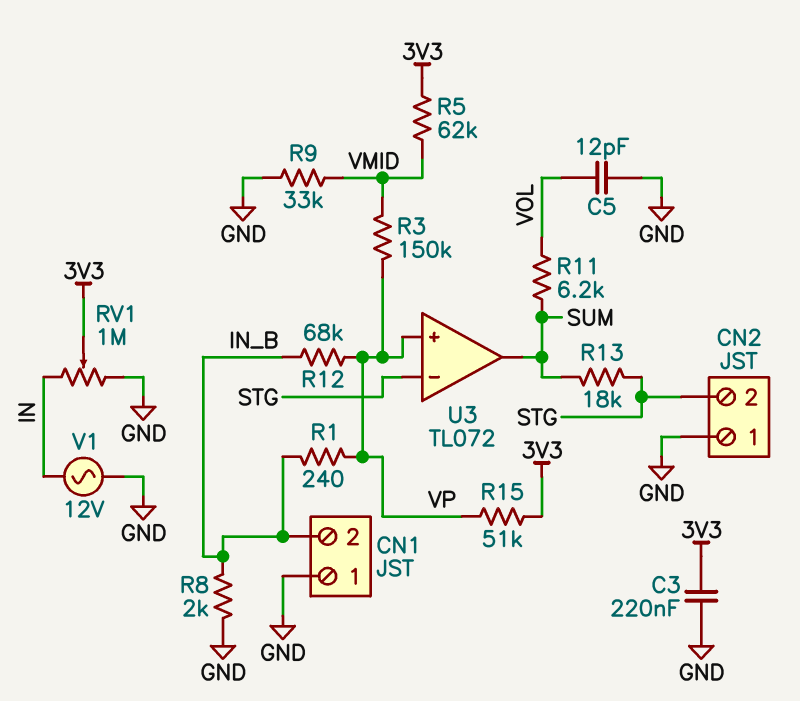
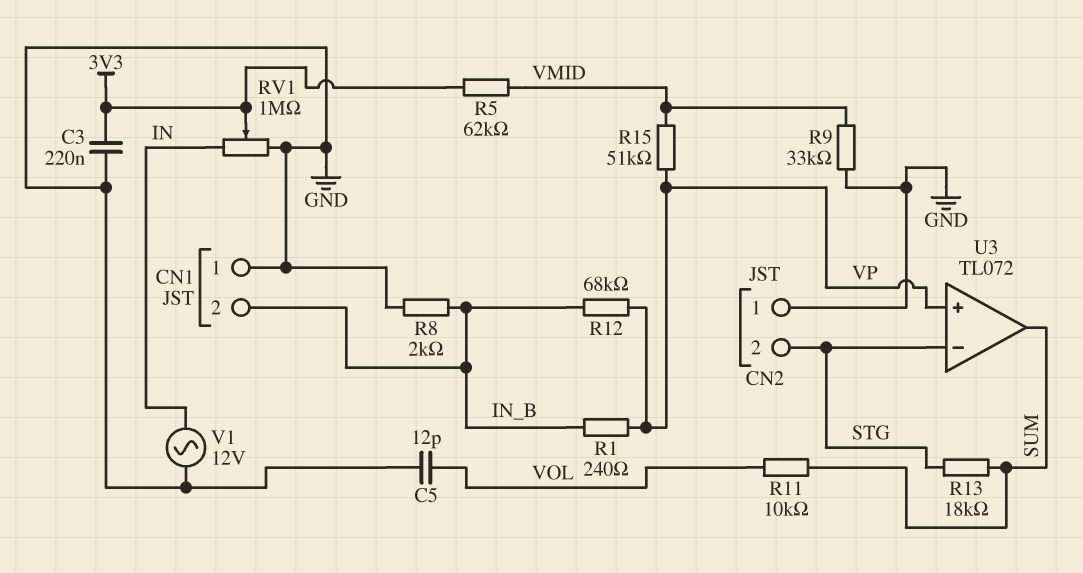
R3: 150k (VMID, VP) -> none
R11: 6.2k (SUM, VOL) -> 10k (SUM, VOL)
R15: 51k (3V3, VP) -> 51k (VMID, VP)

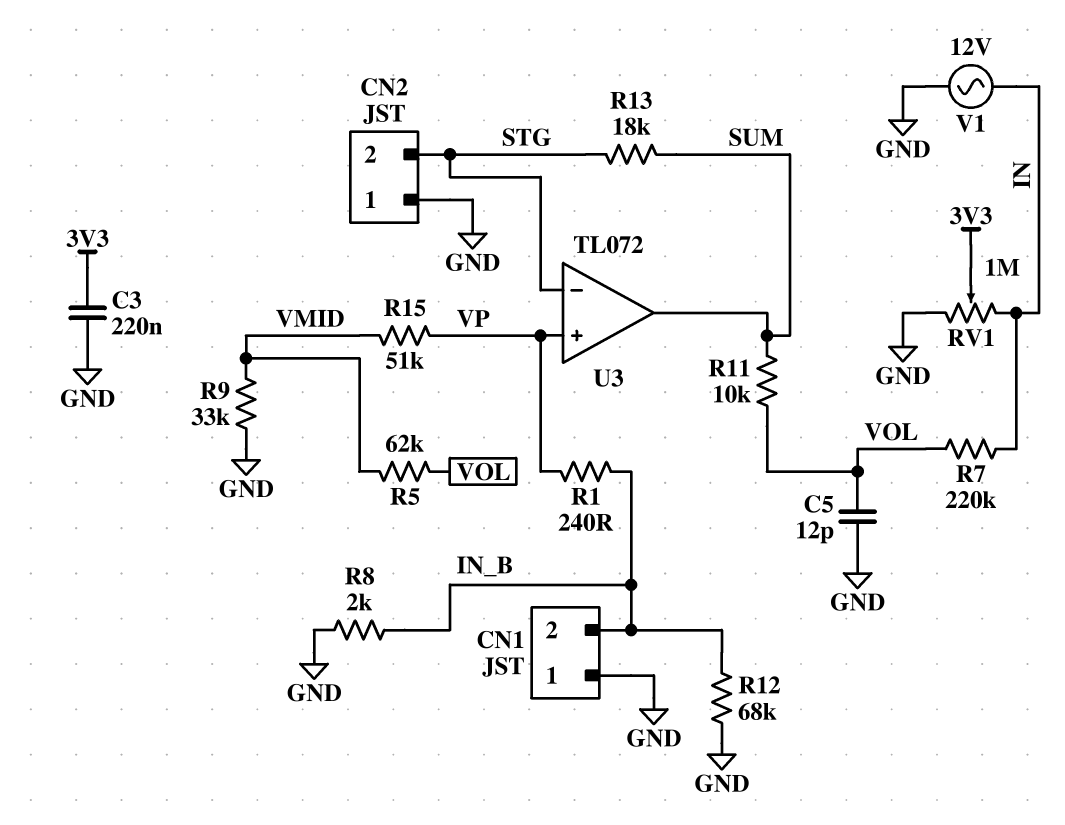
R5: 62k (3V3, VMID) -> 62k (VMID, VOL)
R7: none -> 220k (IN, VOL)
R12: 68k (IN_B, VP) -> 68k (GND, IN_B)

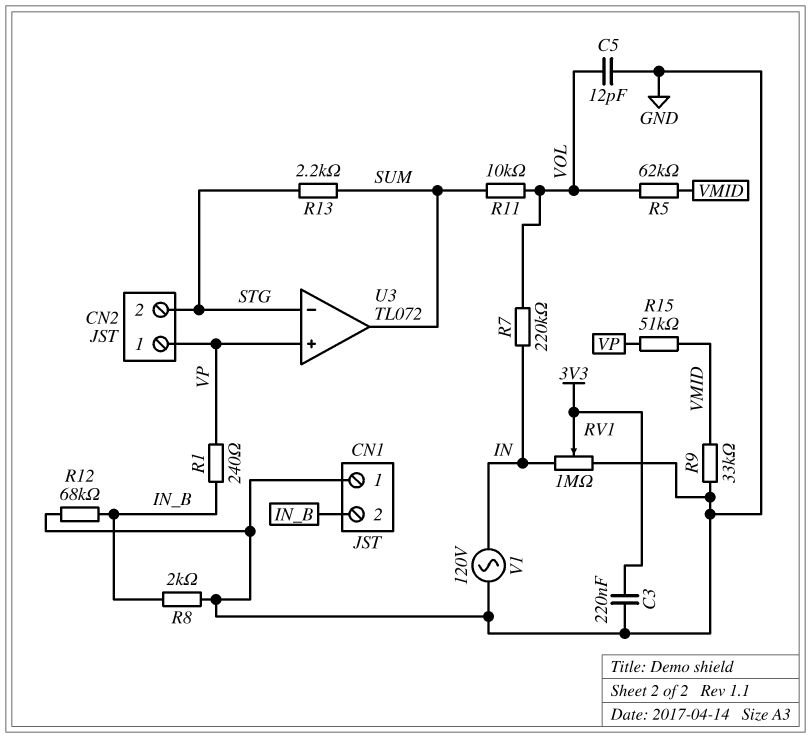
CN2 pin 1: GND -> VP
R13: 18k (STG, SUM) -> 2.2k (STG, SUM)
V1: AC 12V (GND, IN) -> AC 120V (GND, IN)

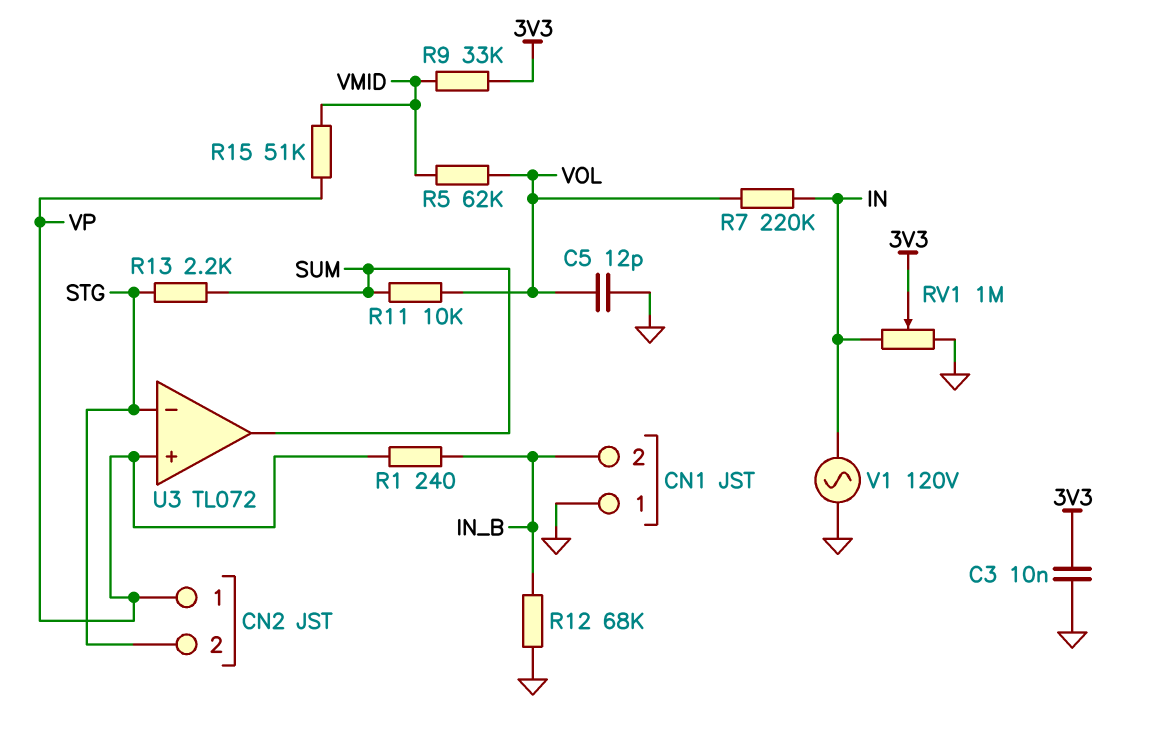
C3: 220nF (3V3, GND) -> 10nF (3V3, GND)
R8: 2k (GND, IN_B) -> none
R9: 33k (GND, VMID) -> 33k (3V3, VMID)

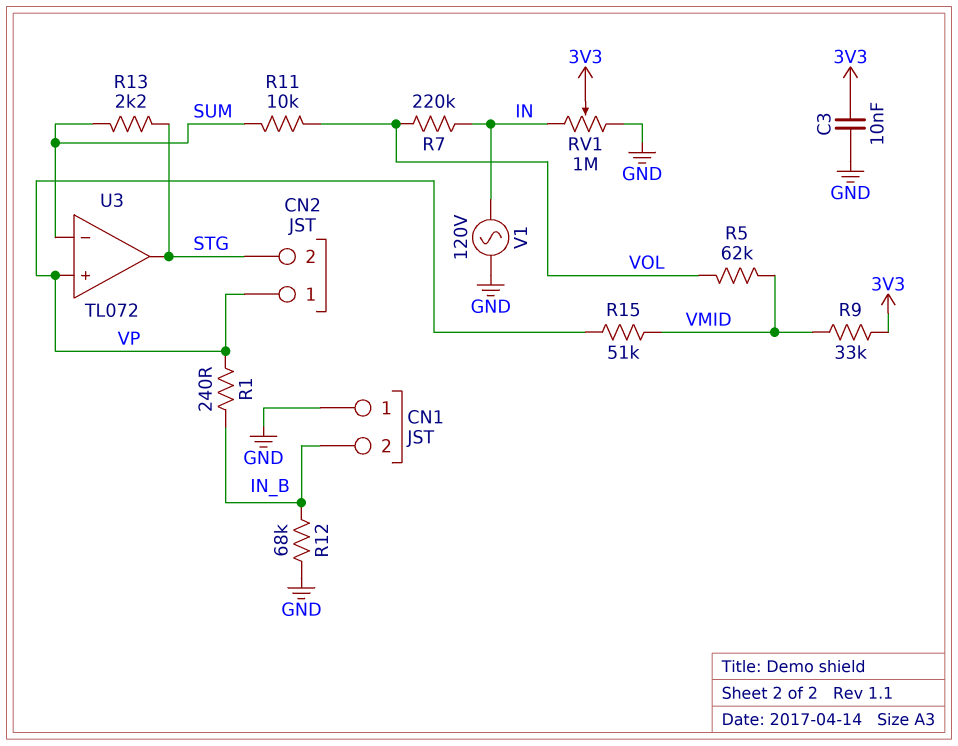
C5: 12pF (GND, VOL) -> none
U3 pin in-: STG -> SUM
U3 pin out: SUM -> STG

